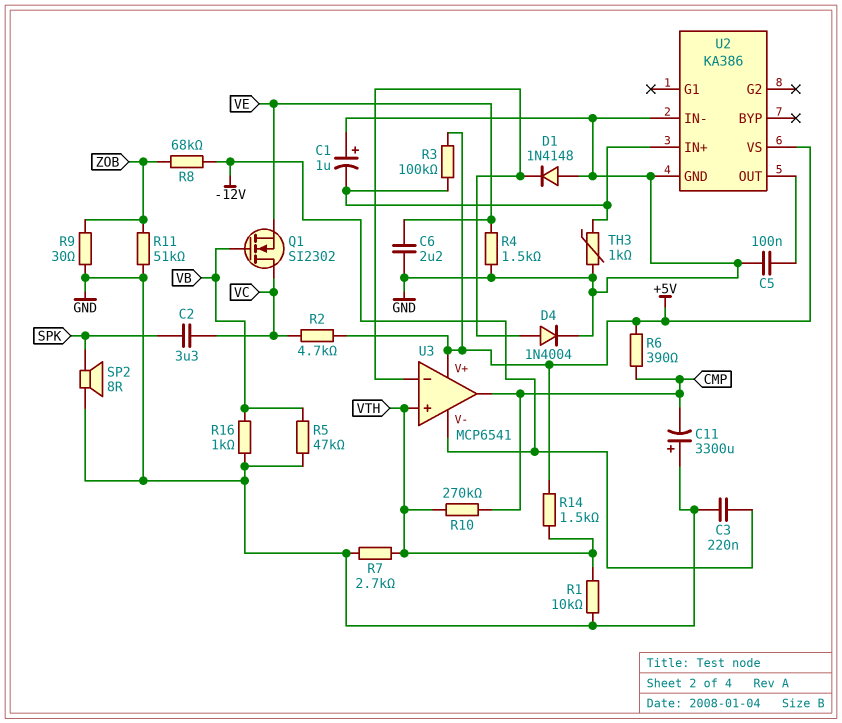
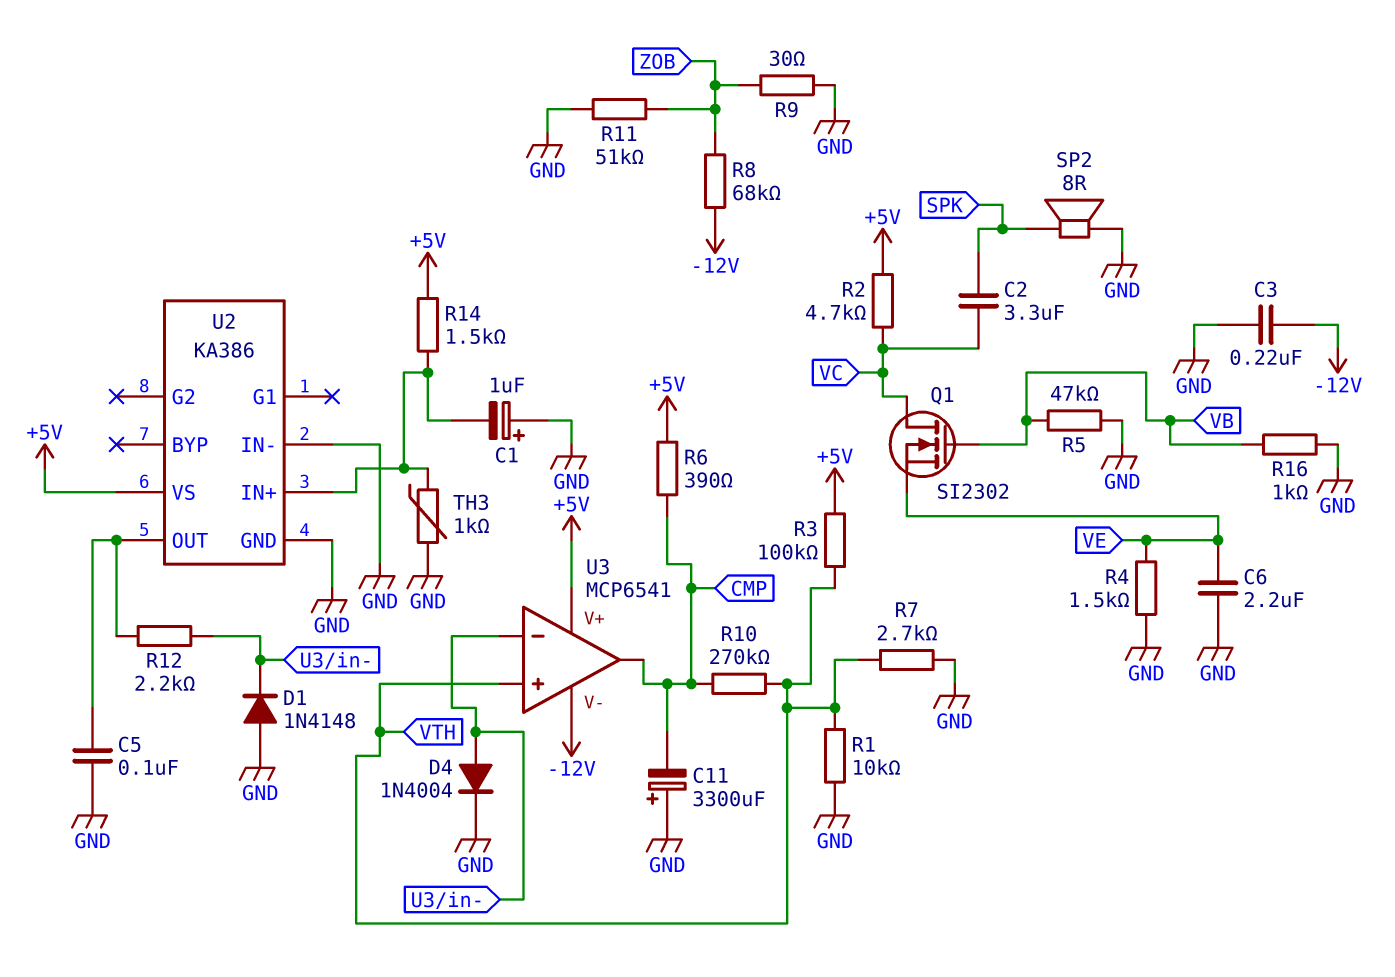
R3: 100k (+5V, U2/IN+) -> 100k (+5V, VTH)
R12: none -> 2.2k (U2/OUT, U3/in-)
R14: 1.5k (+5V, VTH) -> 1.5k (+5V, U2/IN+)

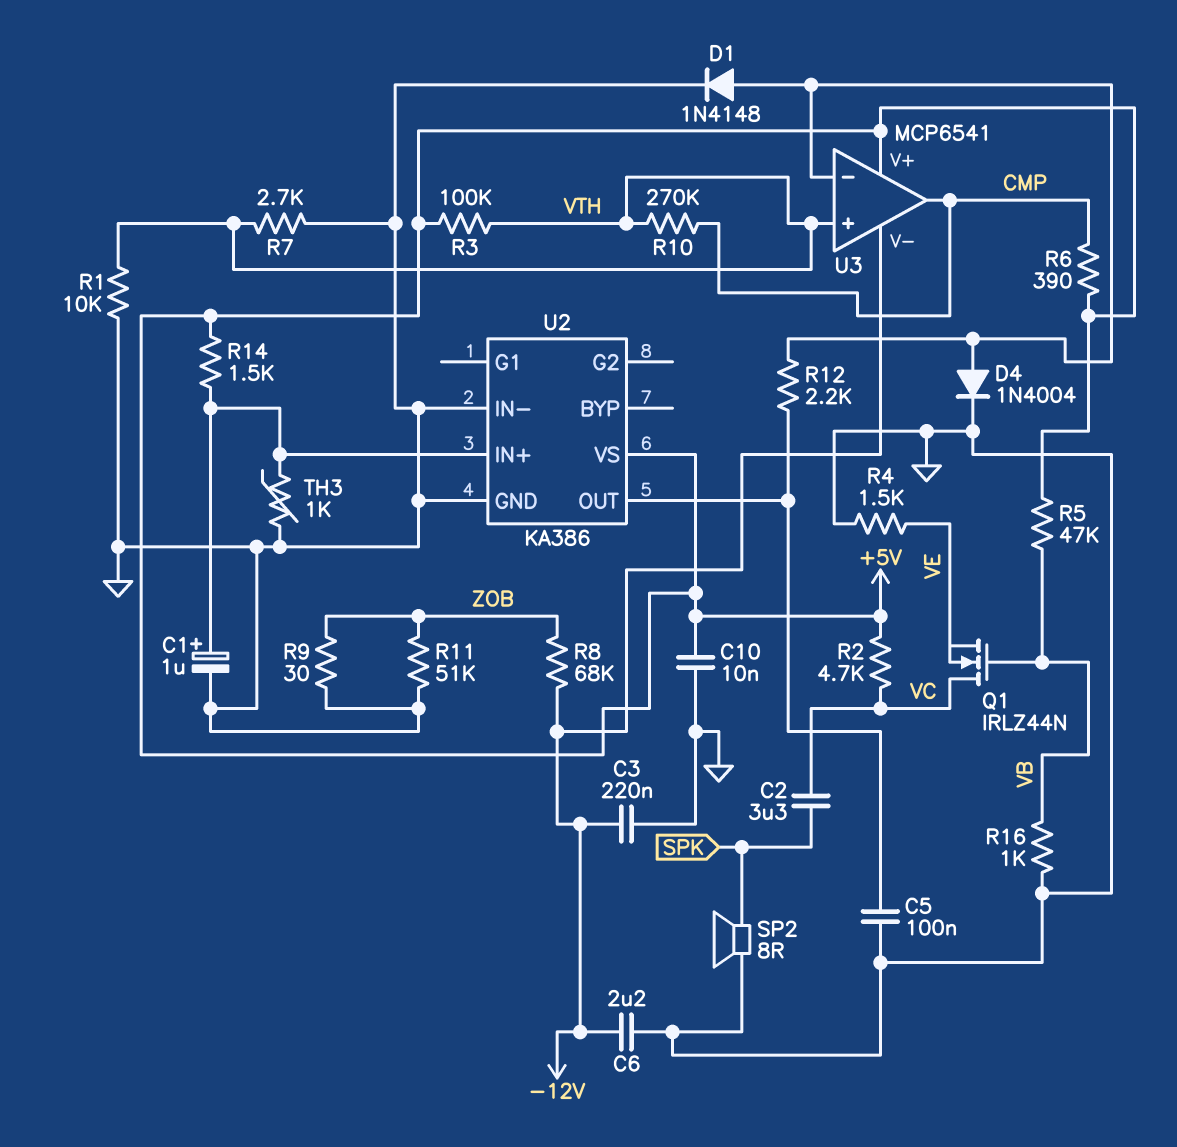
C1: 1uF (plus GND, minus U2/IN+) -> 1uF (plus U2/IN+, minus GND)
C6: 2.2uF (GND, VE) -> 2.2uF (-12V, GND)
C10: none -> 10nF (+5V, GND)
C11: 3300uF (plus GND, minus CMP) -> none
D1: diode 1N4148 (A GND, K U3/in-) -> diode 1N4148 (A U3/in-, K GND)
Q1: NMOS SI2302 (G VB, D VC, S VE) -> NMOS IRLZ44N (G VB, D VC, S VE)
R5: 47k (GND, VB) -> 47k (+5V, VB)

